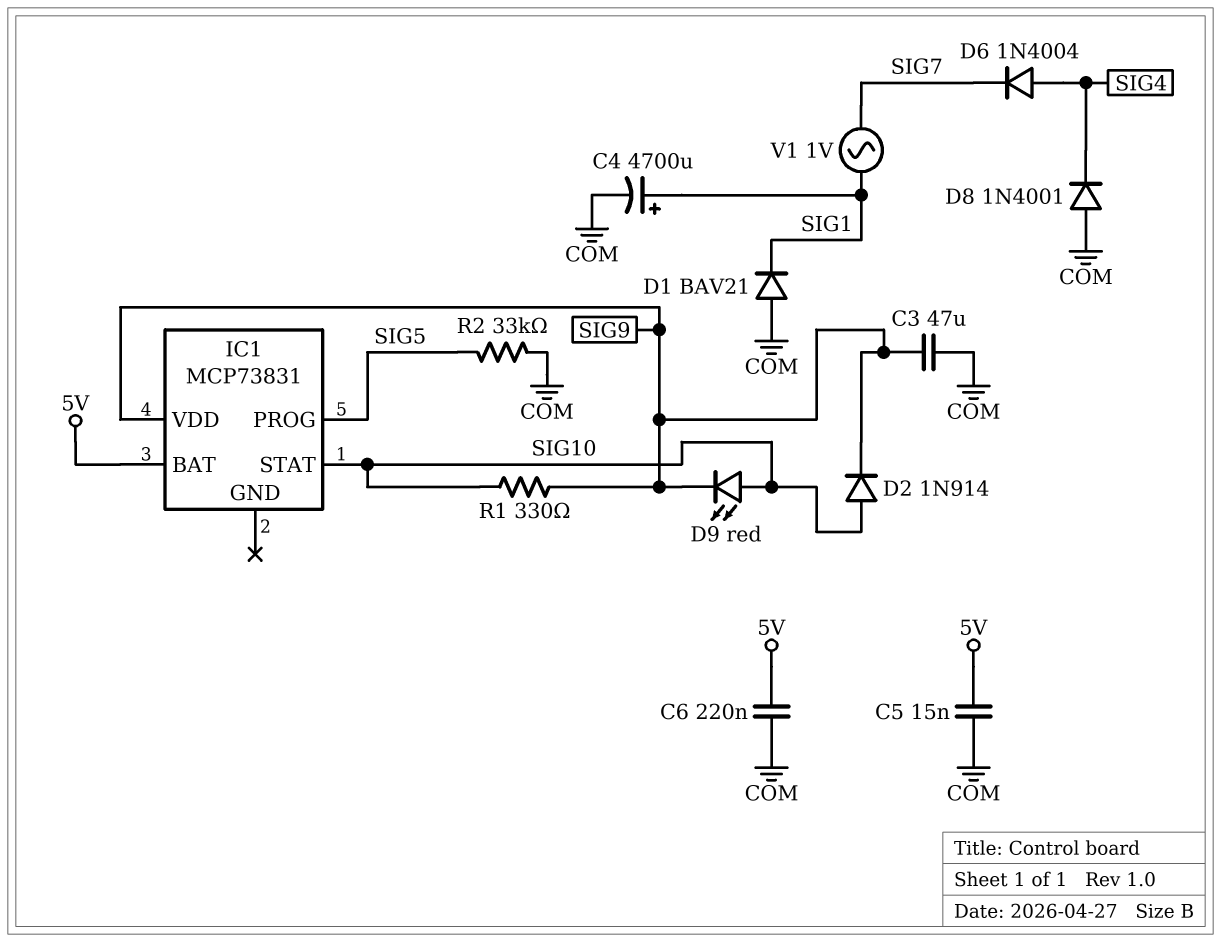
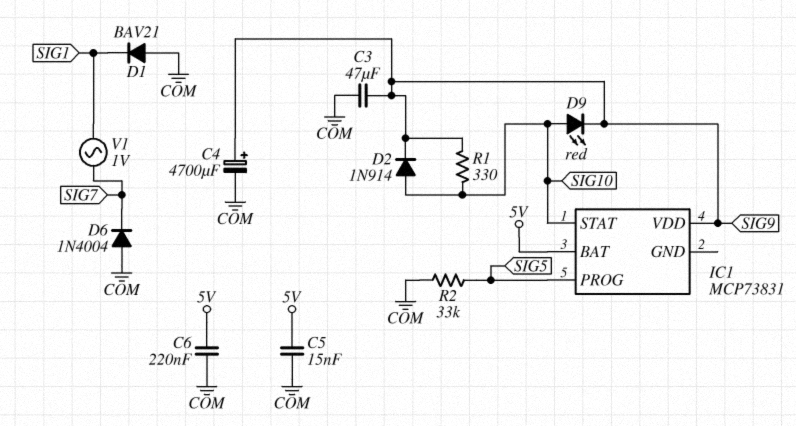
C4: 4700uF (plus SIG1, minus COM) -> 4700uF (plus SIG9, minus COM)
D6: diode 1N4004 (A SIG4, K SIG7) -> diode 1N4004 (A COM, K SIG7)
D8: diode 1N4001 (A COM, K SIG4) -> none

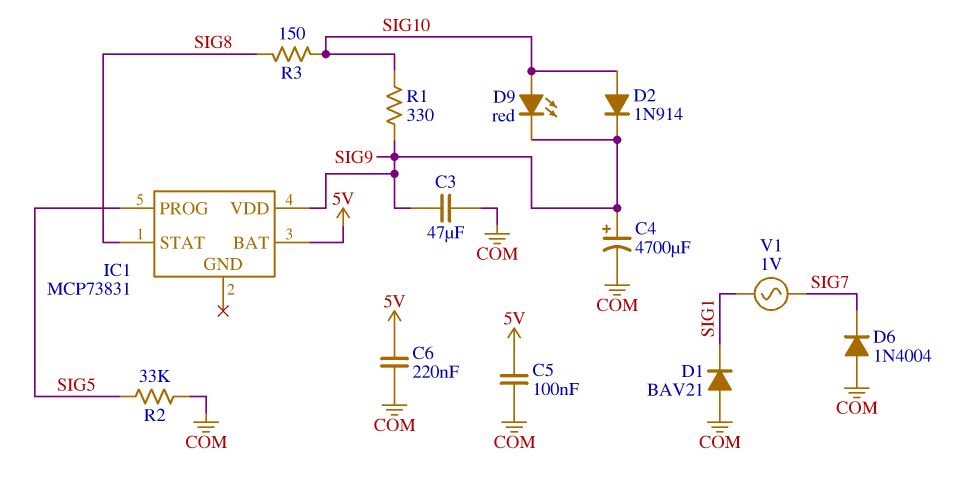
C5: 15nF (5V, COM) -> 100nF (5V, COM)
IC1 pin STAT: SIG10 -> SIG8
R3: none -> 150 (SIG8, SIG10)

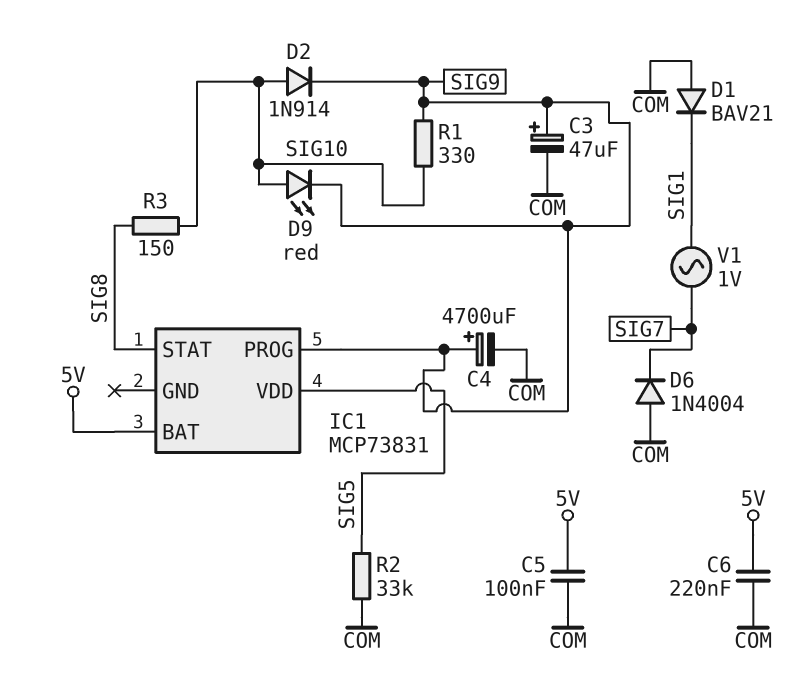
C3: 47uF (COM, SIG9) -> 47uF (plus SIG9, minus COM)
IC1 pin PROG: SIG5 -> SIG9
IC1 pin VDD: SIG9 -> SIG5

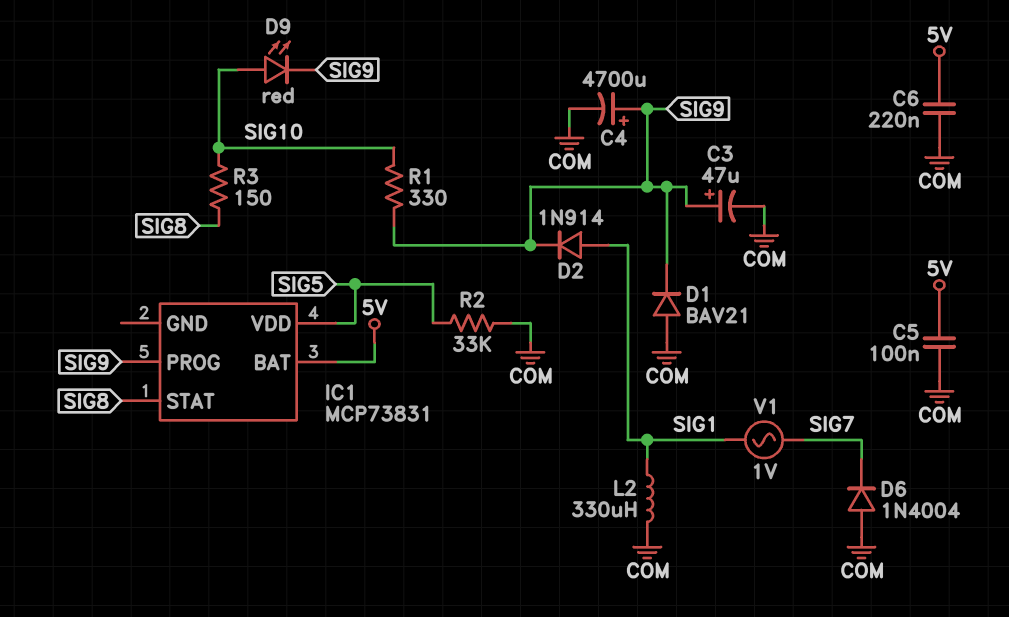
D1: diode BAV21 (A COM, K SIG1) -> diode BAV21 (A COM, K SIG9)
D2: diode 1N914 (A SIG10, K SIG9) -> diode 1N914 (A SIG1, K SIG9)
L2: none -> 330uH (COM, SIG1)

